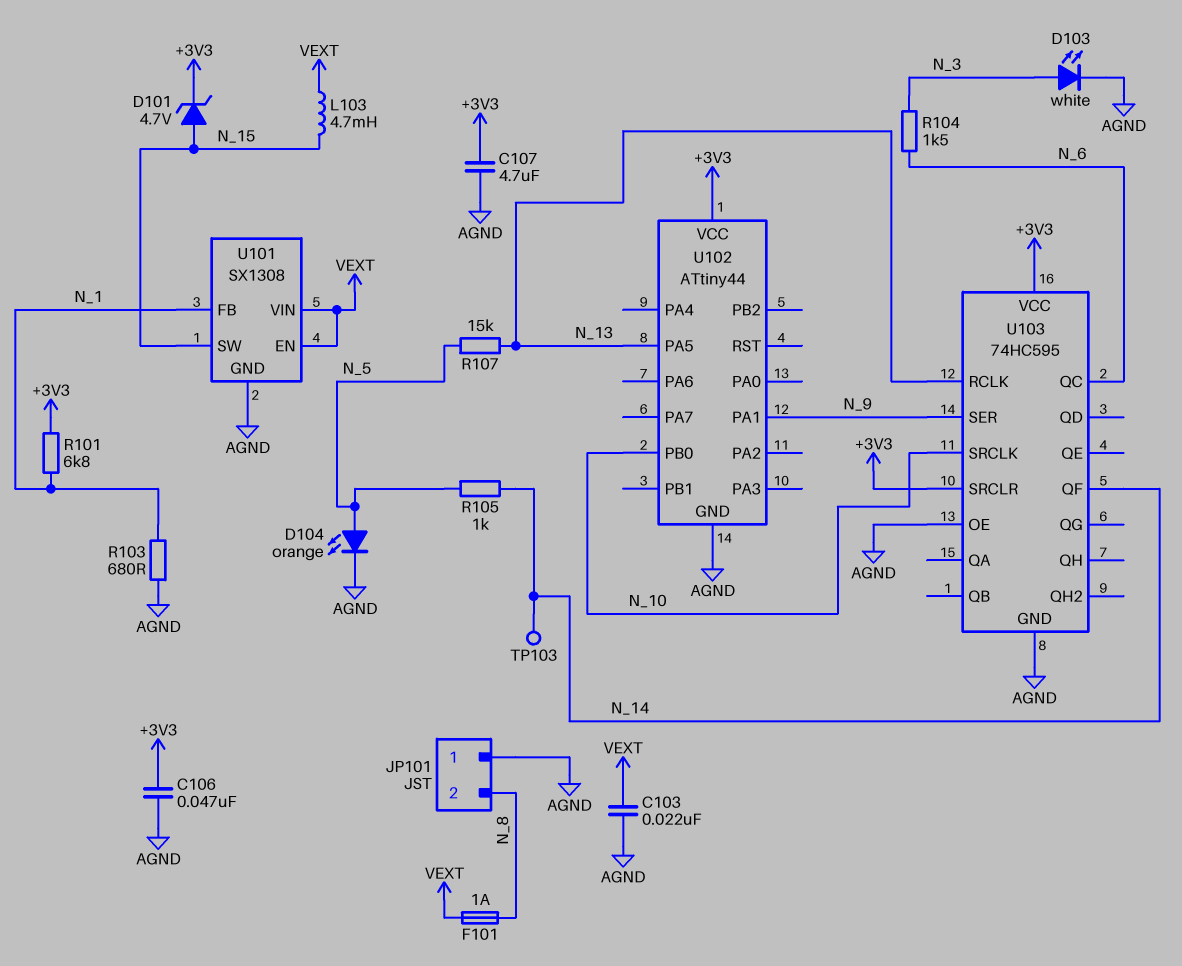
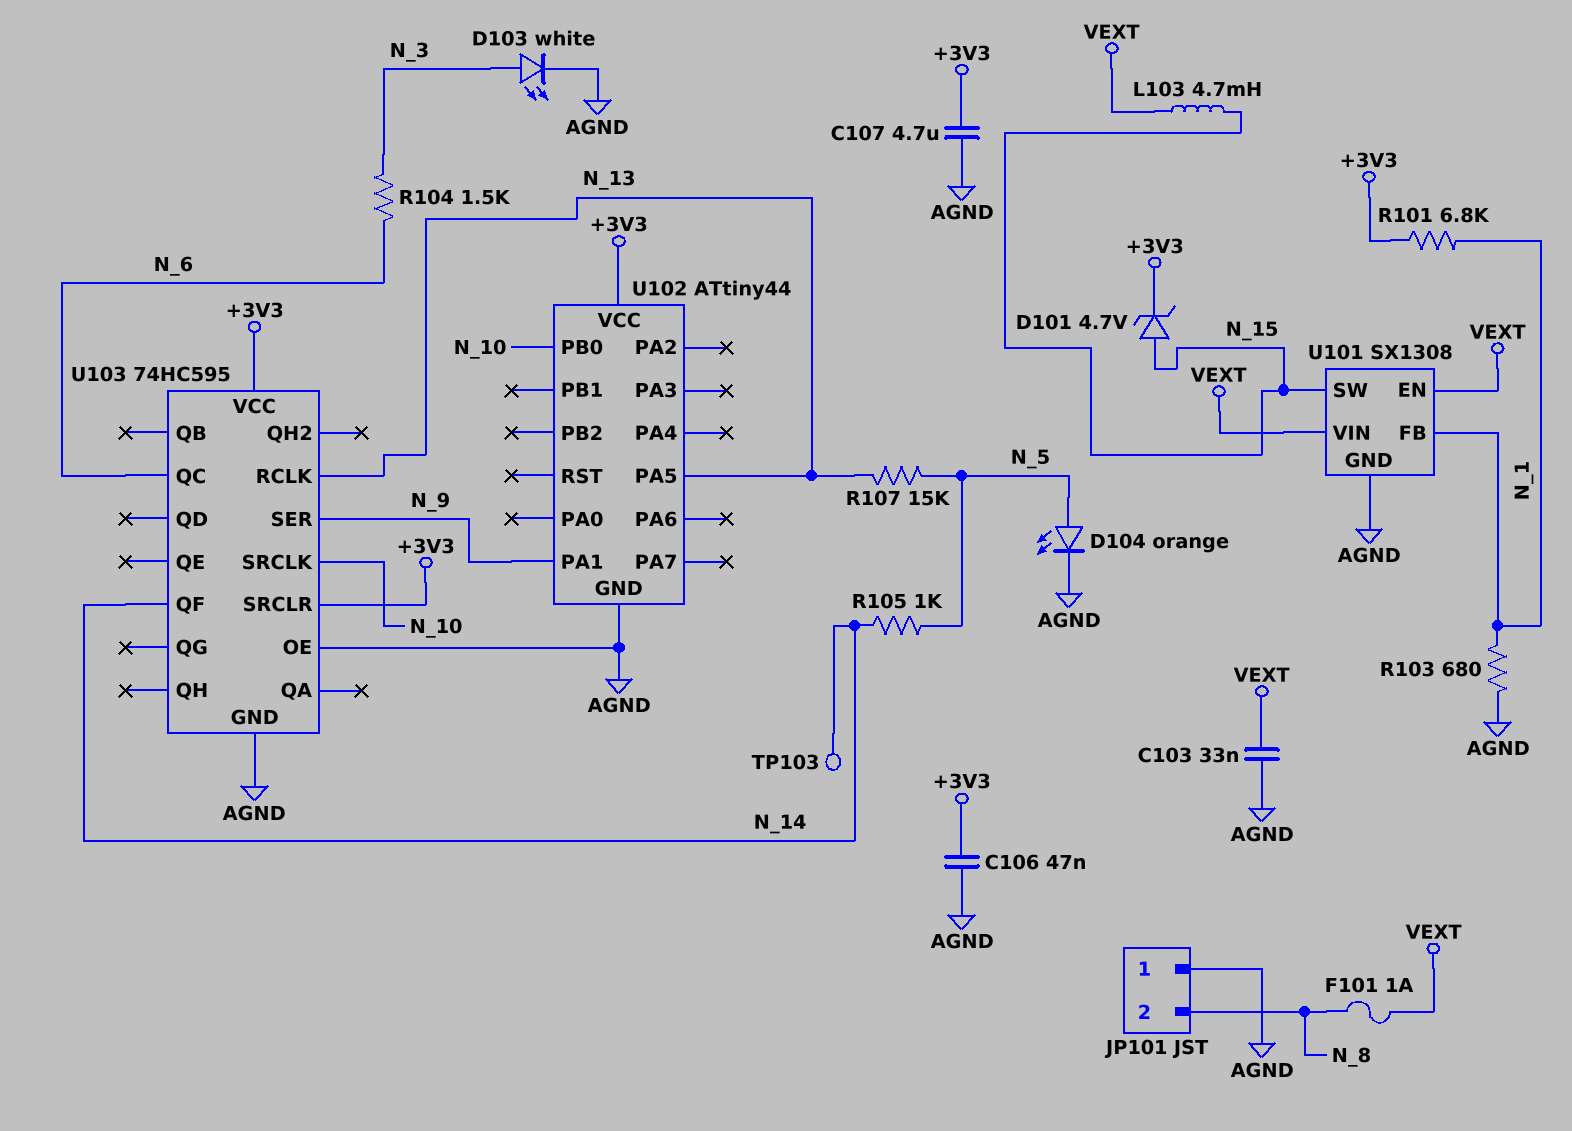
C103: 22nF (AGND, VEXT) -> 33nF (AGND, VEXT)

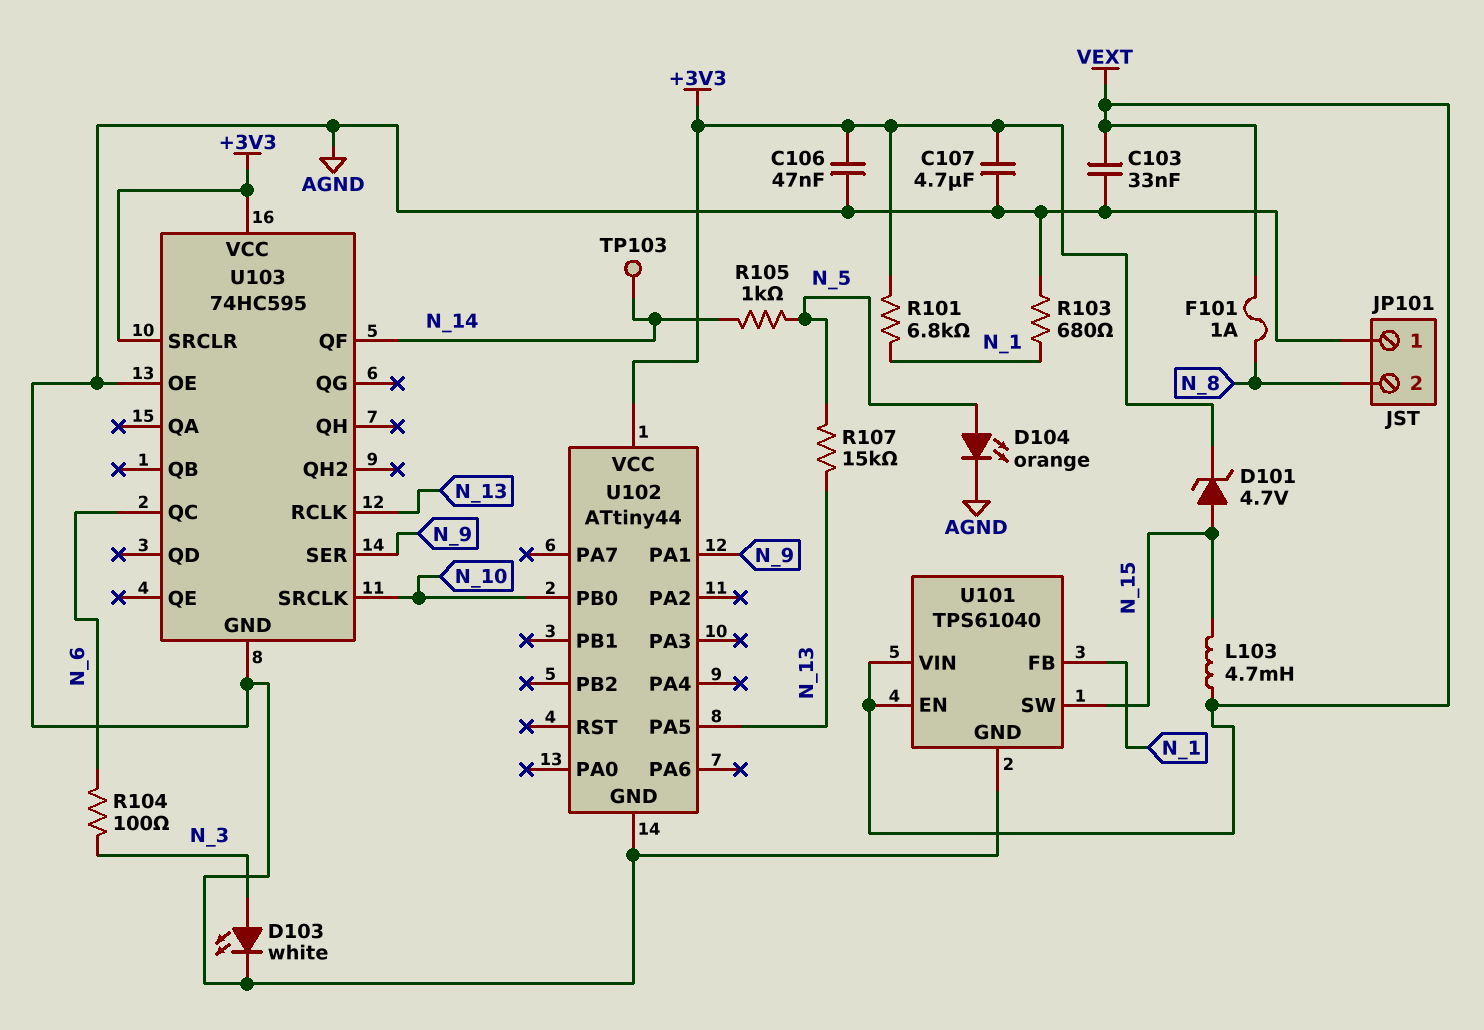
R104: 1.5k (N_3, N_6) -> 100 (N_3, N_6)
U101: SX1308 -> TPS61040

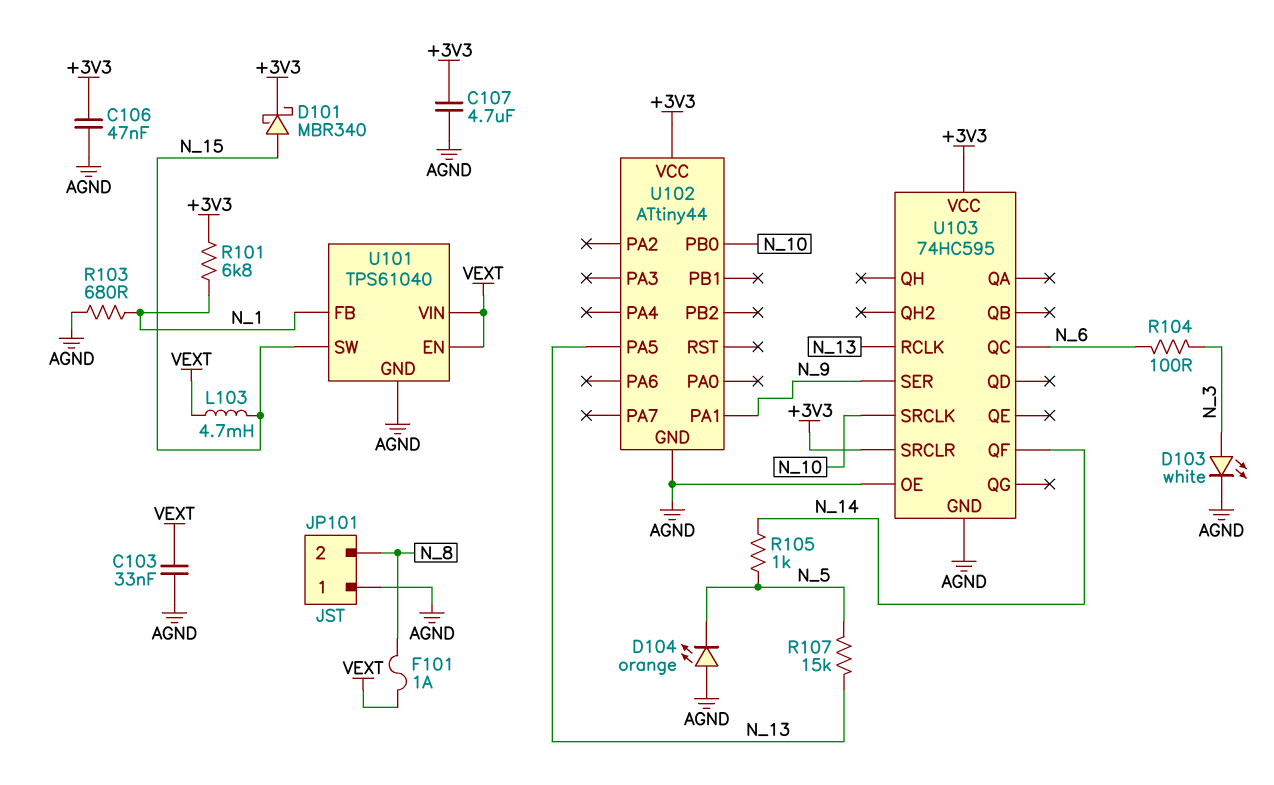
D101: zener 4.7V (A N_15, K +3V3) -> schottky MBR340 (A N_15, K +3V3)
D104: LED orange (A N_5, K AGND) -> LED orange (A AGND, K N_5)
TP103: test point (N_14) -> none

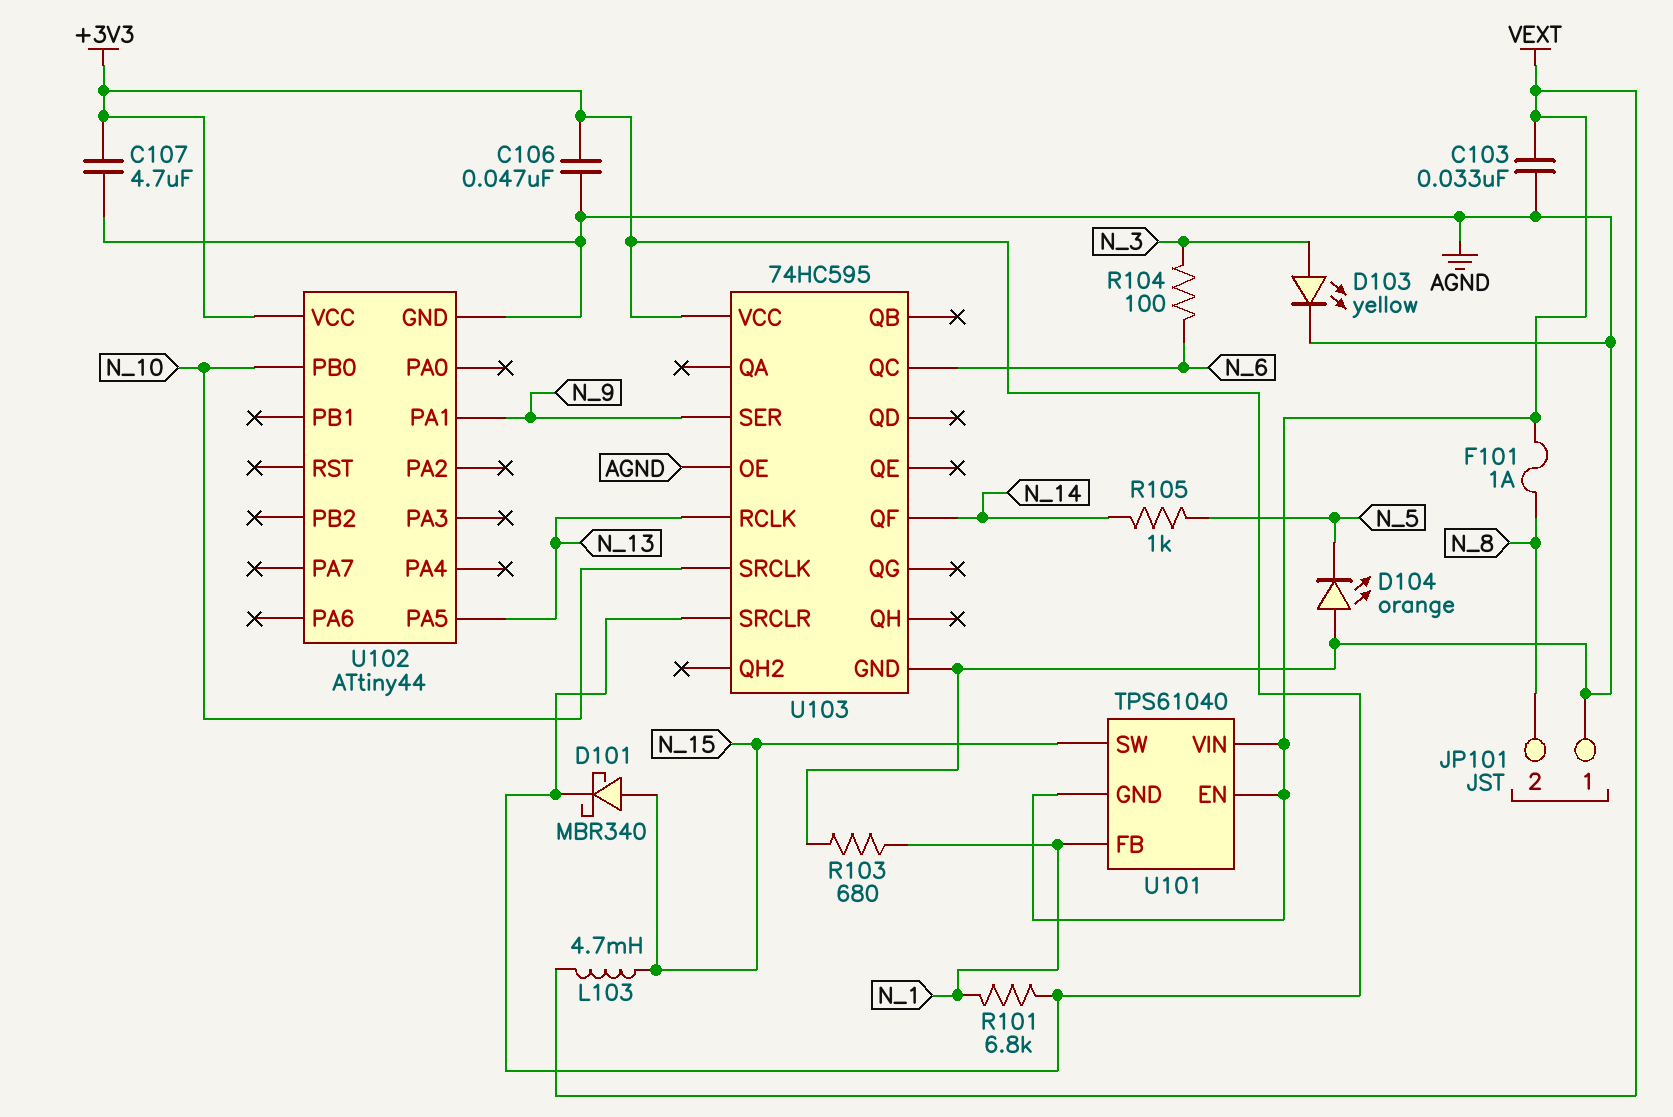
D103: LED white (A N_3, K AGND) -> LED yellow (A N_3, K AGND)
R107: 15k (N_5, N_13) -> none
U101 pin GND: AGND -> VEXT

